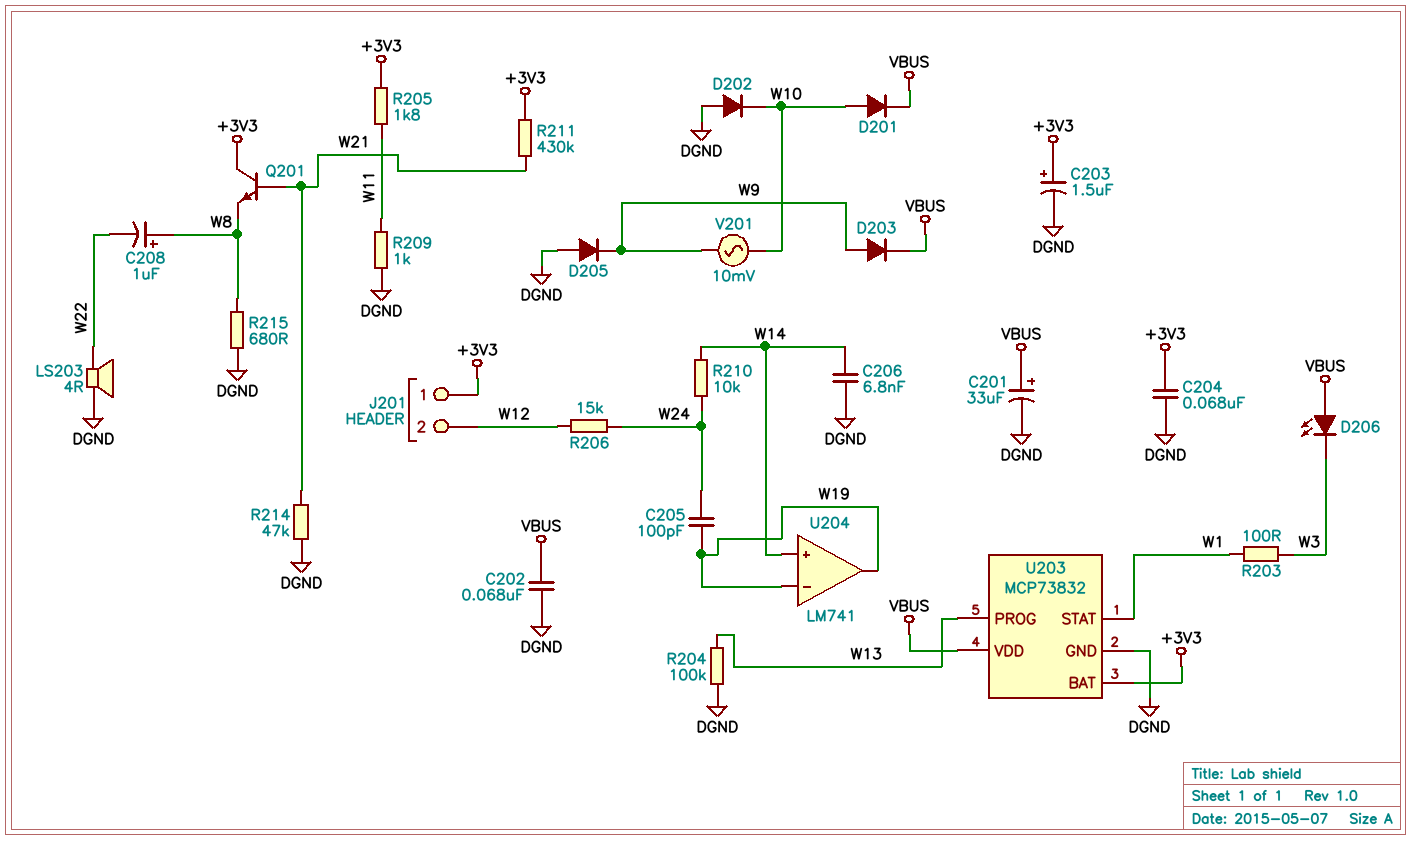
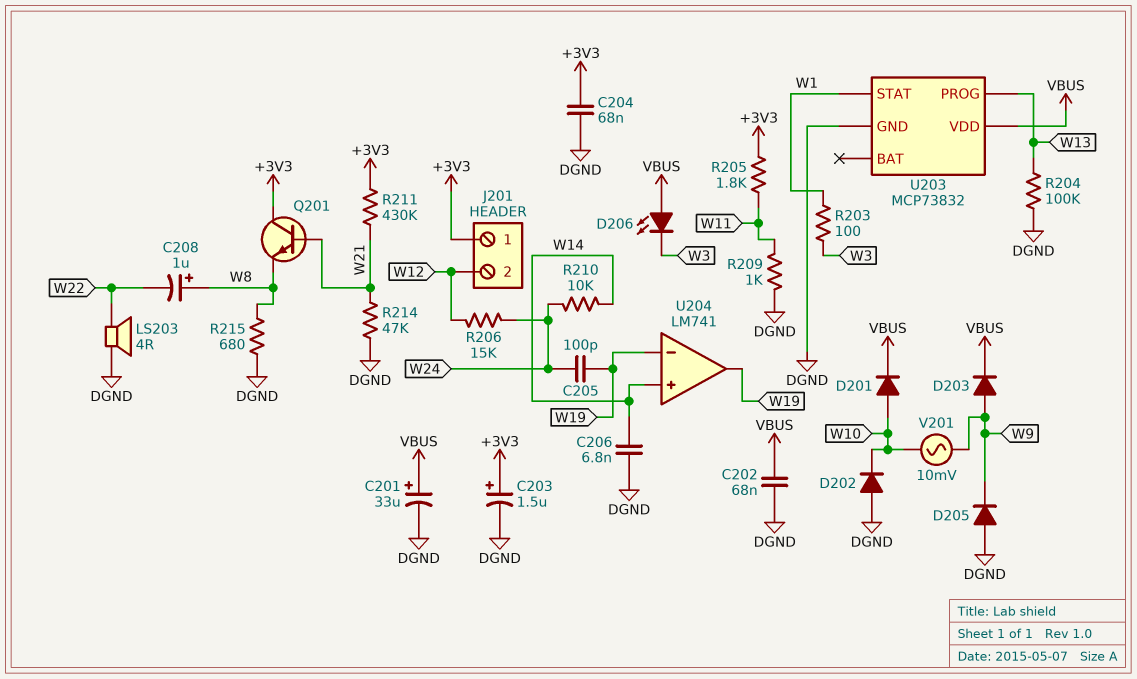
U203 pin BAT: +3V3 -> none

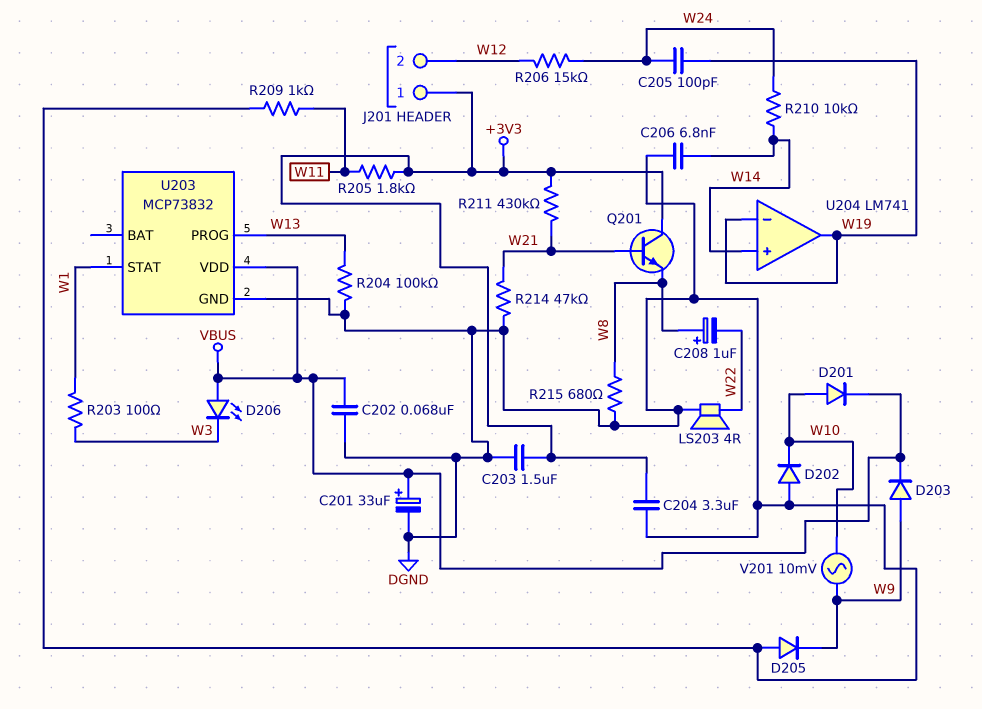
C203: 1.5uF (plus +3V3, minus DGND) -> 1.5uF (+3V3, DGND)
C204: 68nF (+3V3, DGND) -> 3.3uF (+3V3, DGND)

